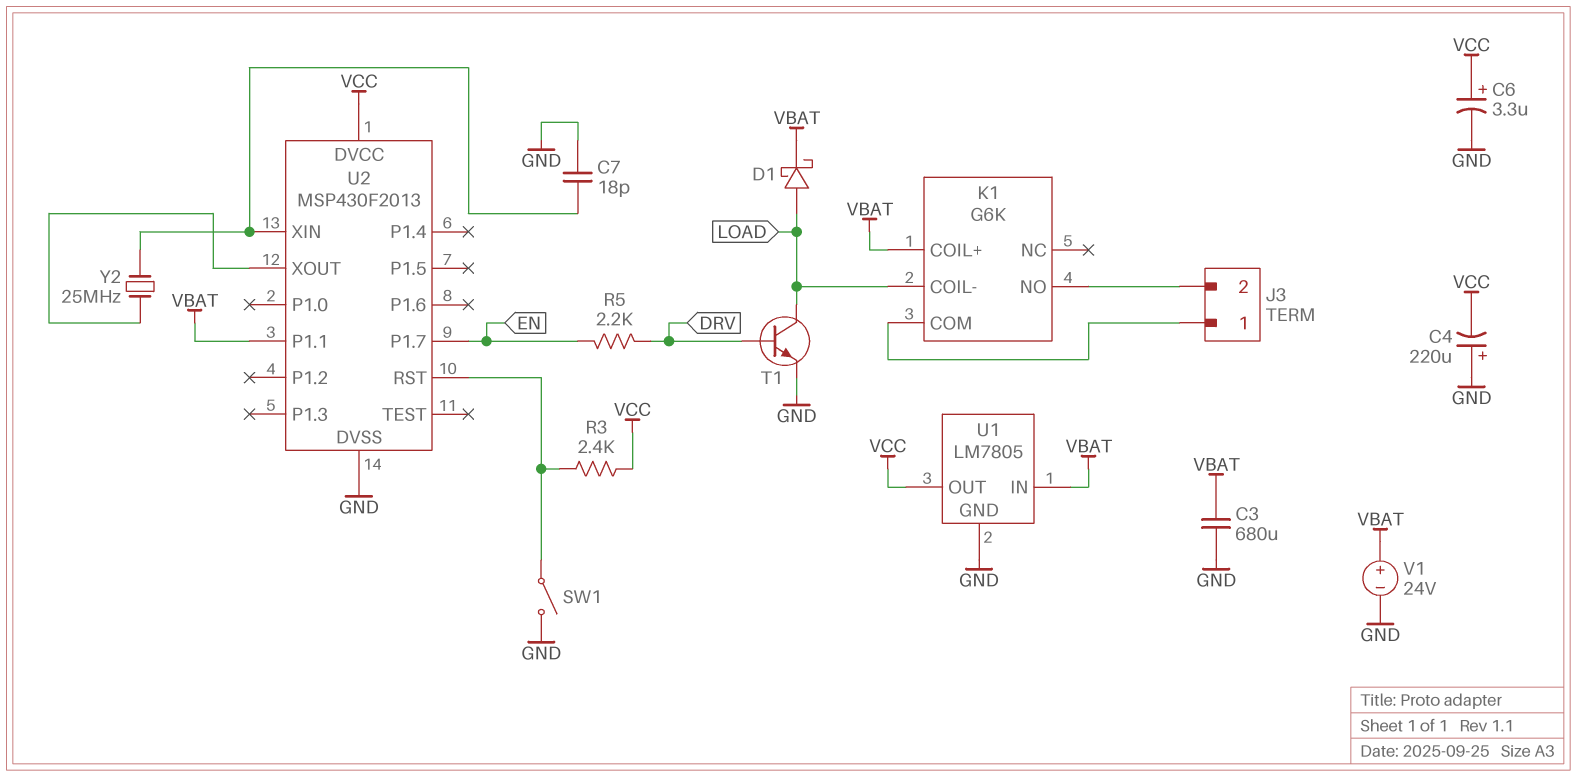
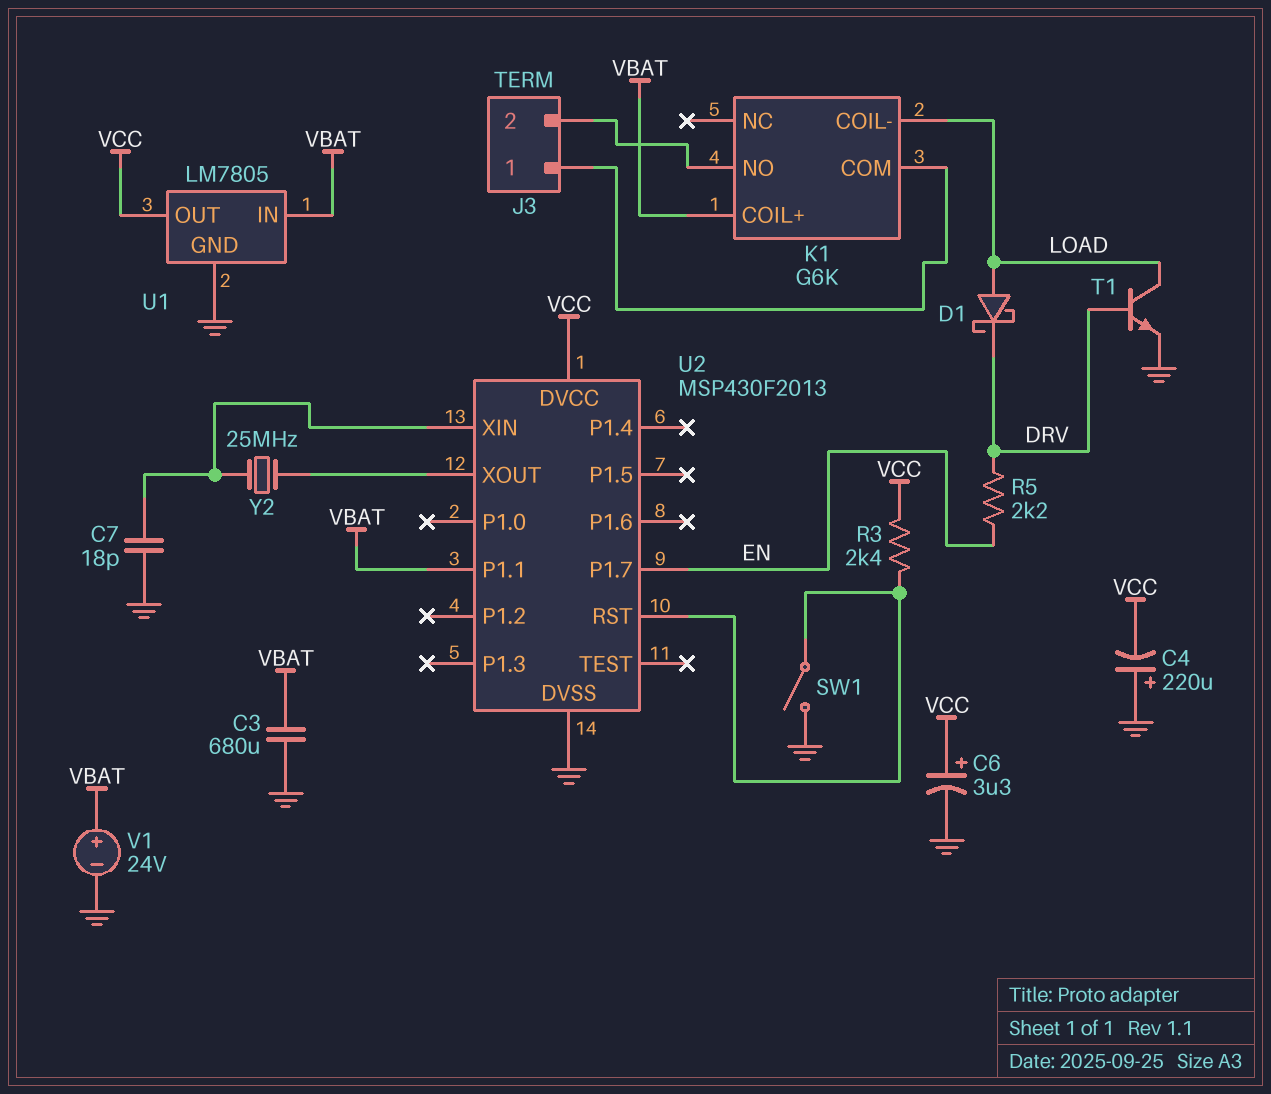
D1: schottky (A LOAD, K VBAT) -> schottky (A LOAD, K DRV)

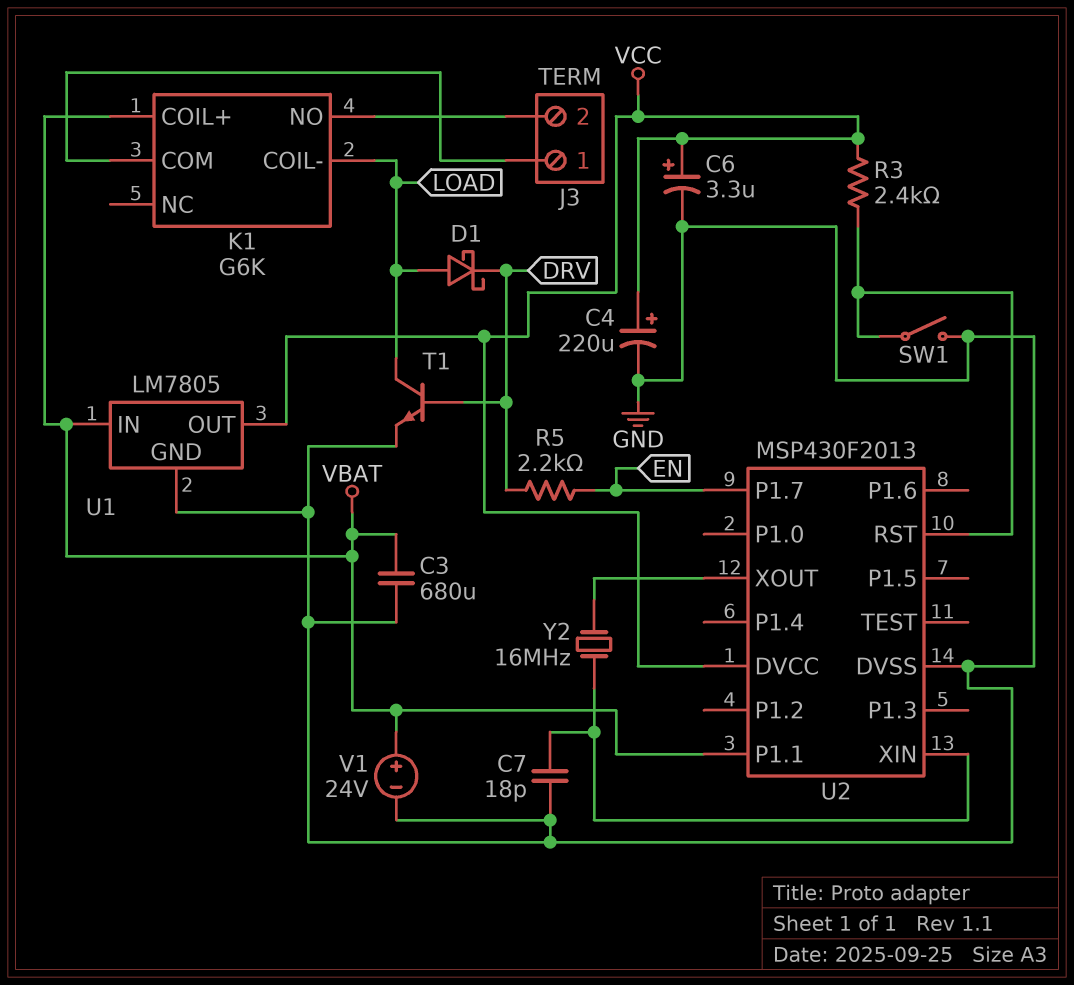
C4: 220uF (plus GND, minus VCC) -> 220uF (plus VCC, minus GND)
Y2: 25MHz (U2/XIN, U2/XOUT) -> 16MHz (U2/XIN, U2/XOUT)

